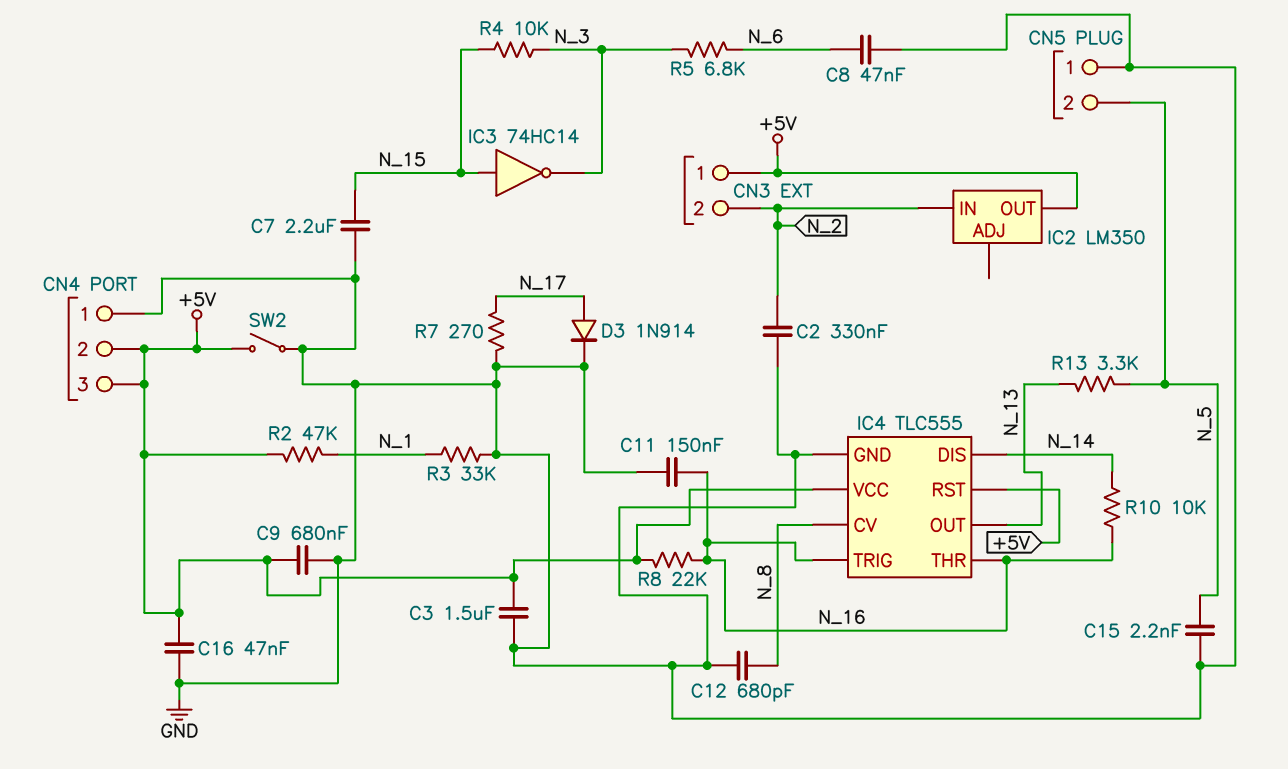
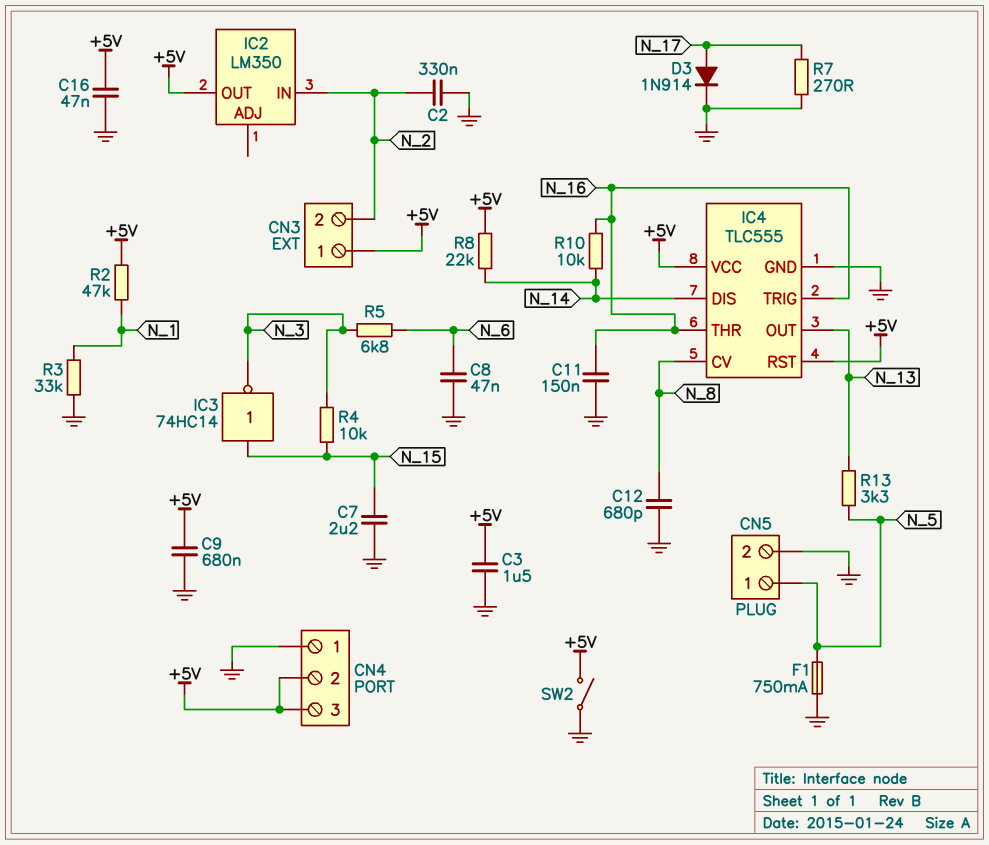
C15: 2.2nF (GND, N_5) -> none
CN5 pin 1: GND -> N_5
CN5 pin 2: N_5 -> GND
F1: none -> 750mA (GND, N_5)
R8: 22k (+5V, N_16) -> 22k (+5V, N_14)

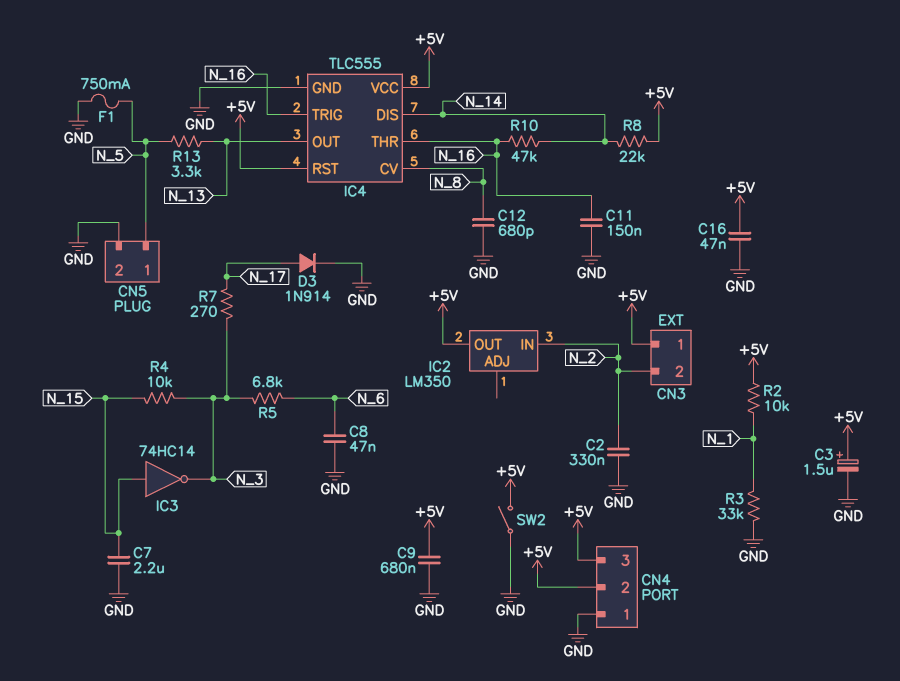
C3: 1.5uF (+5V, GND) -> 1.5uF (plus +5V, minus GND)
R2: 47k (+5V, N_1) -> 10k (+5V, N_1)
R7: 270 (GND, N_17) -> 270 (N_3, N_17)
R10: 10k (N_14, N_16) -> 47k (N_14, N_16)

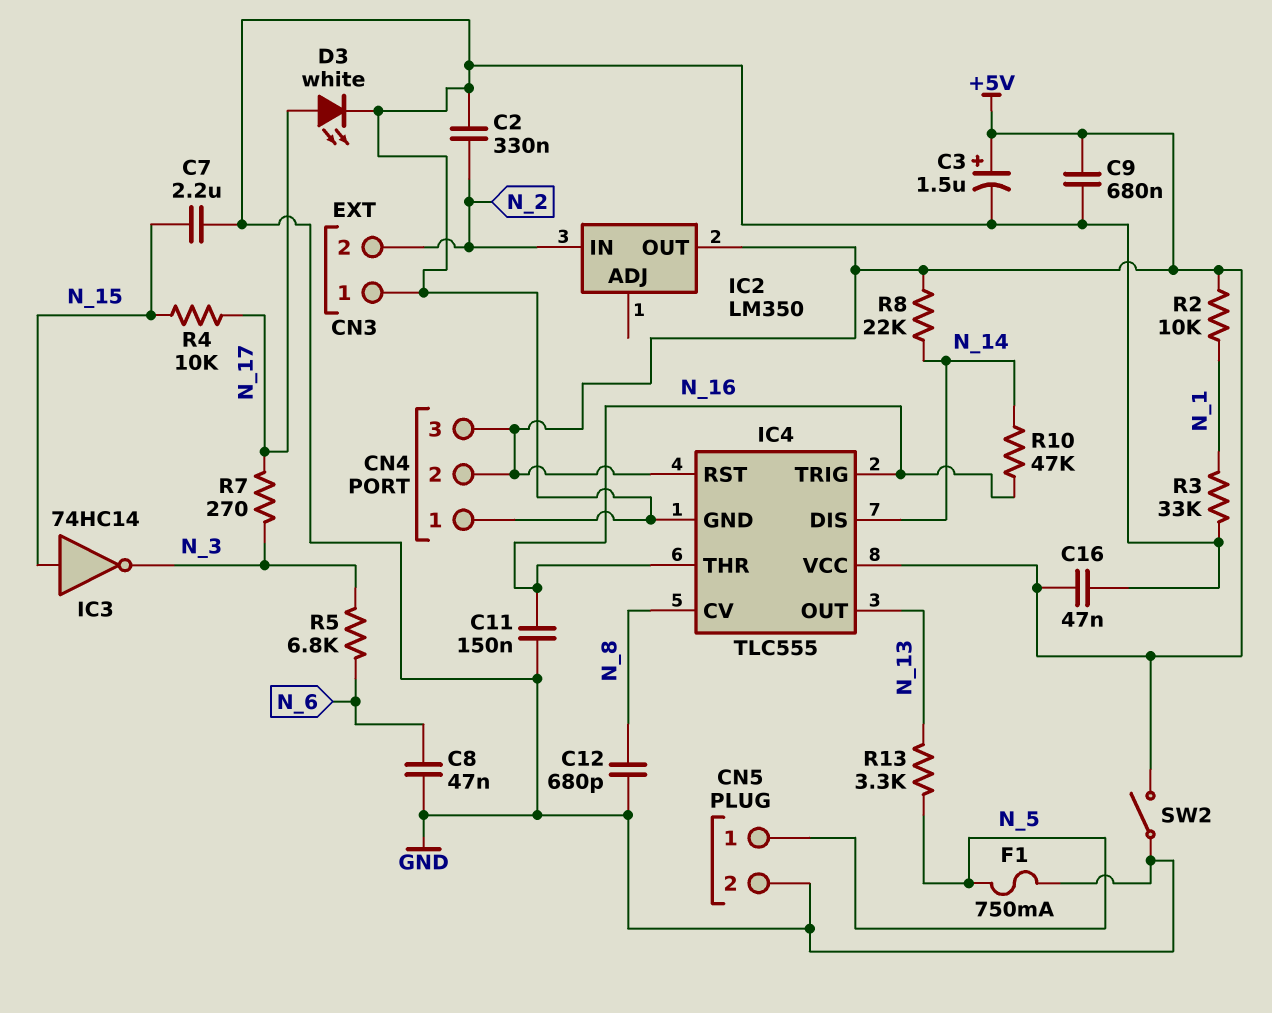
CN3 pin 1: +5V -> GND
D3: diode 1N914 (A N_17, K GND) -> LED white (A N_17, K GND)
R4: 10k (N_3, N_15) -> 10k (N_15, N_17)

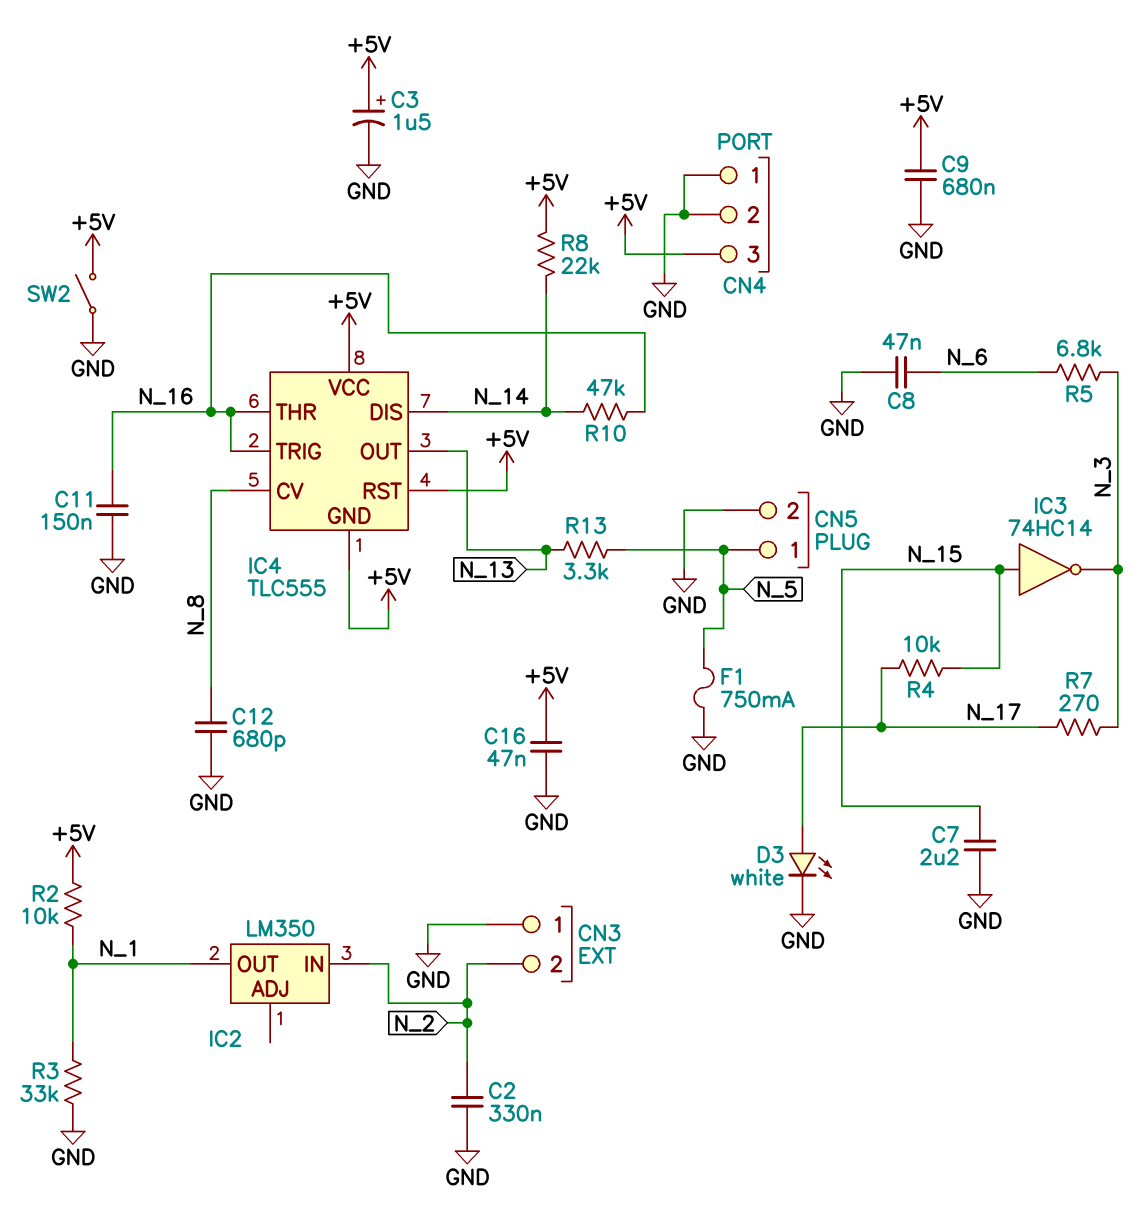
CN4 pin 2: +5V -> GND
IC2 pin OUT: +5V -> N_1
IC4 pin GND: GND -> +5V

